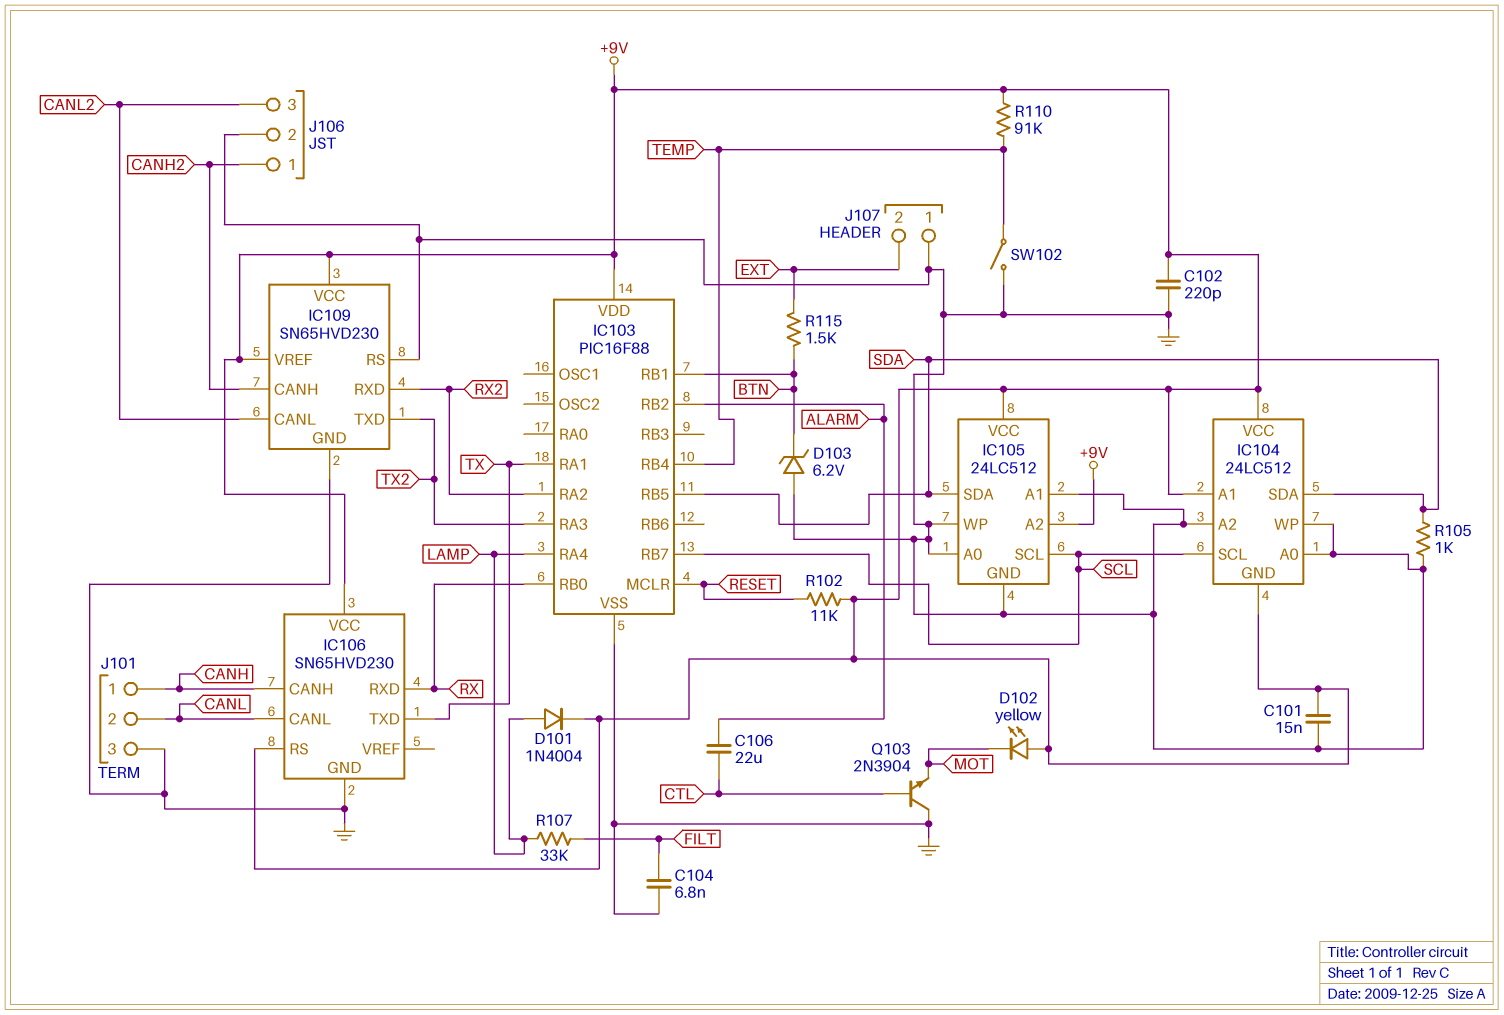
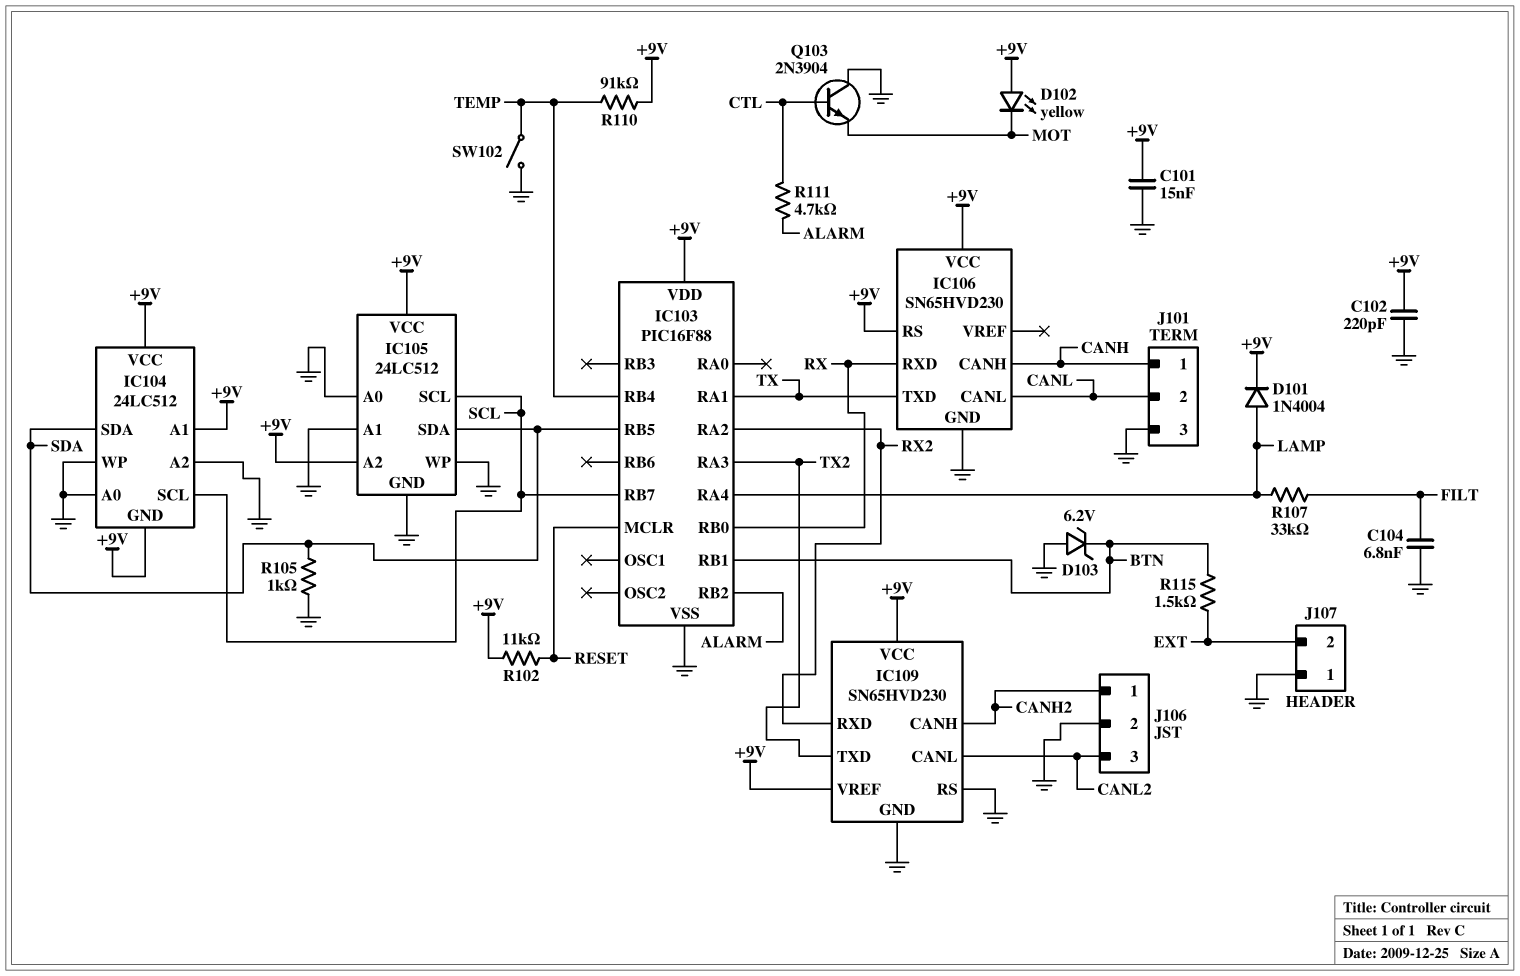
C106: 22uF (ALARM, CTL) -> none
R111: none -> 4.7k (ALARM, CTL)

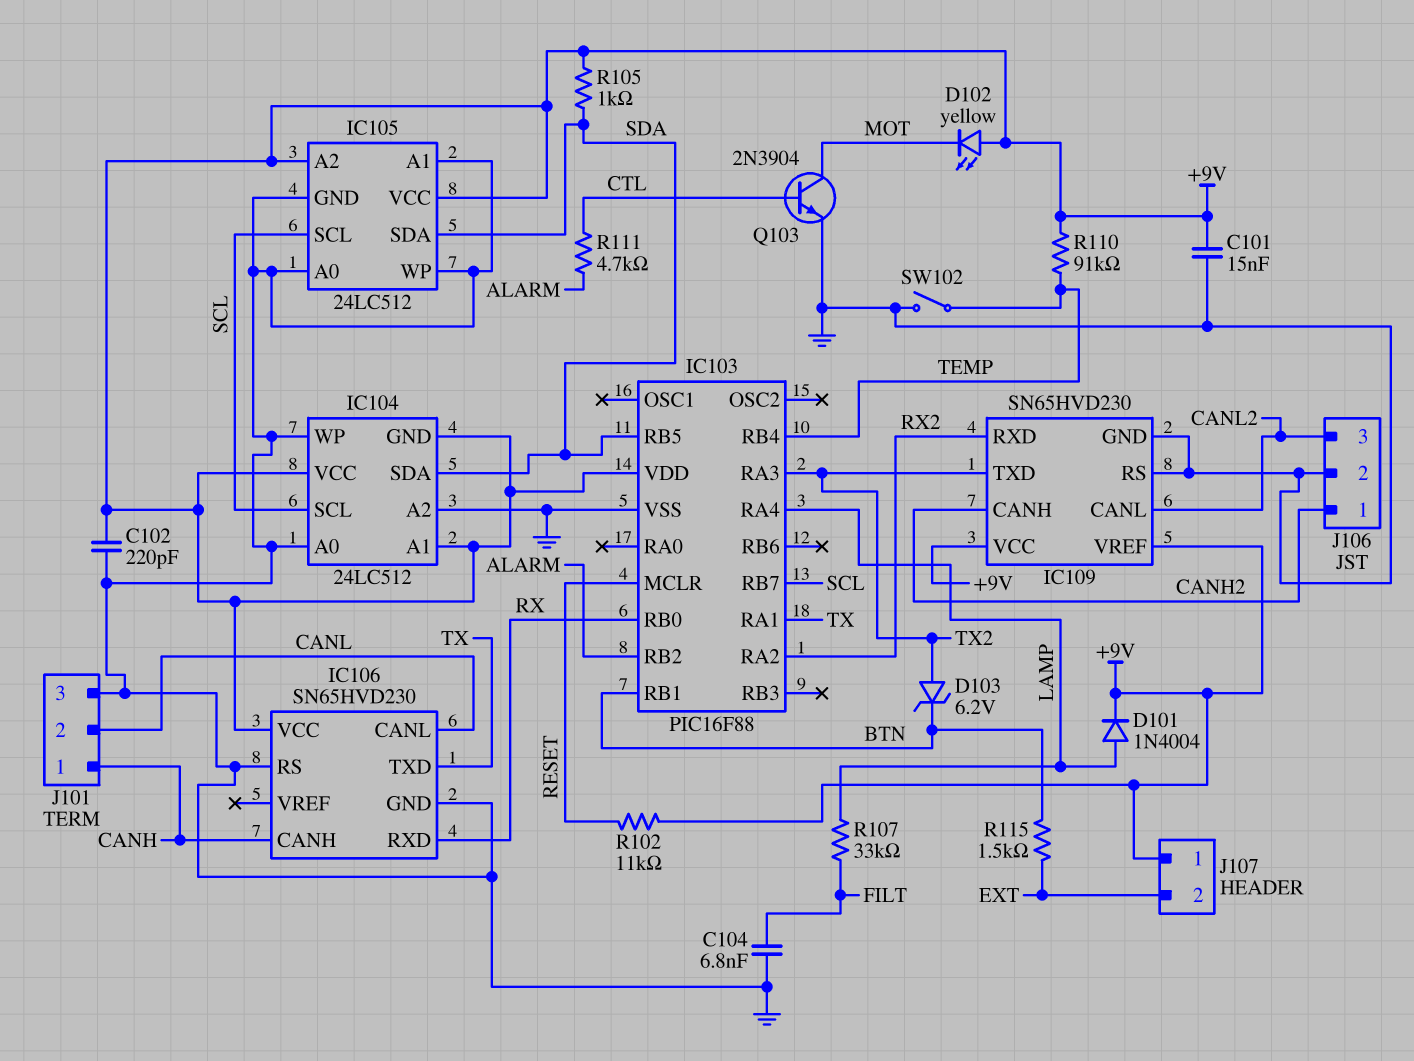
D103: zener 6.2V (A GND, K BTN) -> zener 6.2V (A TX2, K BTN)
IC106 pin RS: +9V -> GND
J107 pin 1: GND -> +9V
Q103: NPN 2N3904 (B CTL, C GND, E MOT) -> NPN 2N3904 (B CTL, C MOT, E GND)
R105: 1k (GND, SDA) -> 1k (+9V, SDA)

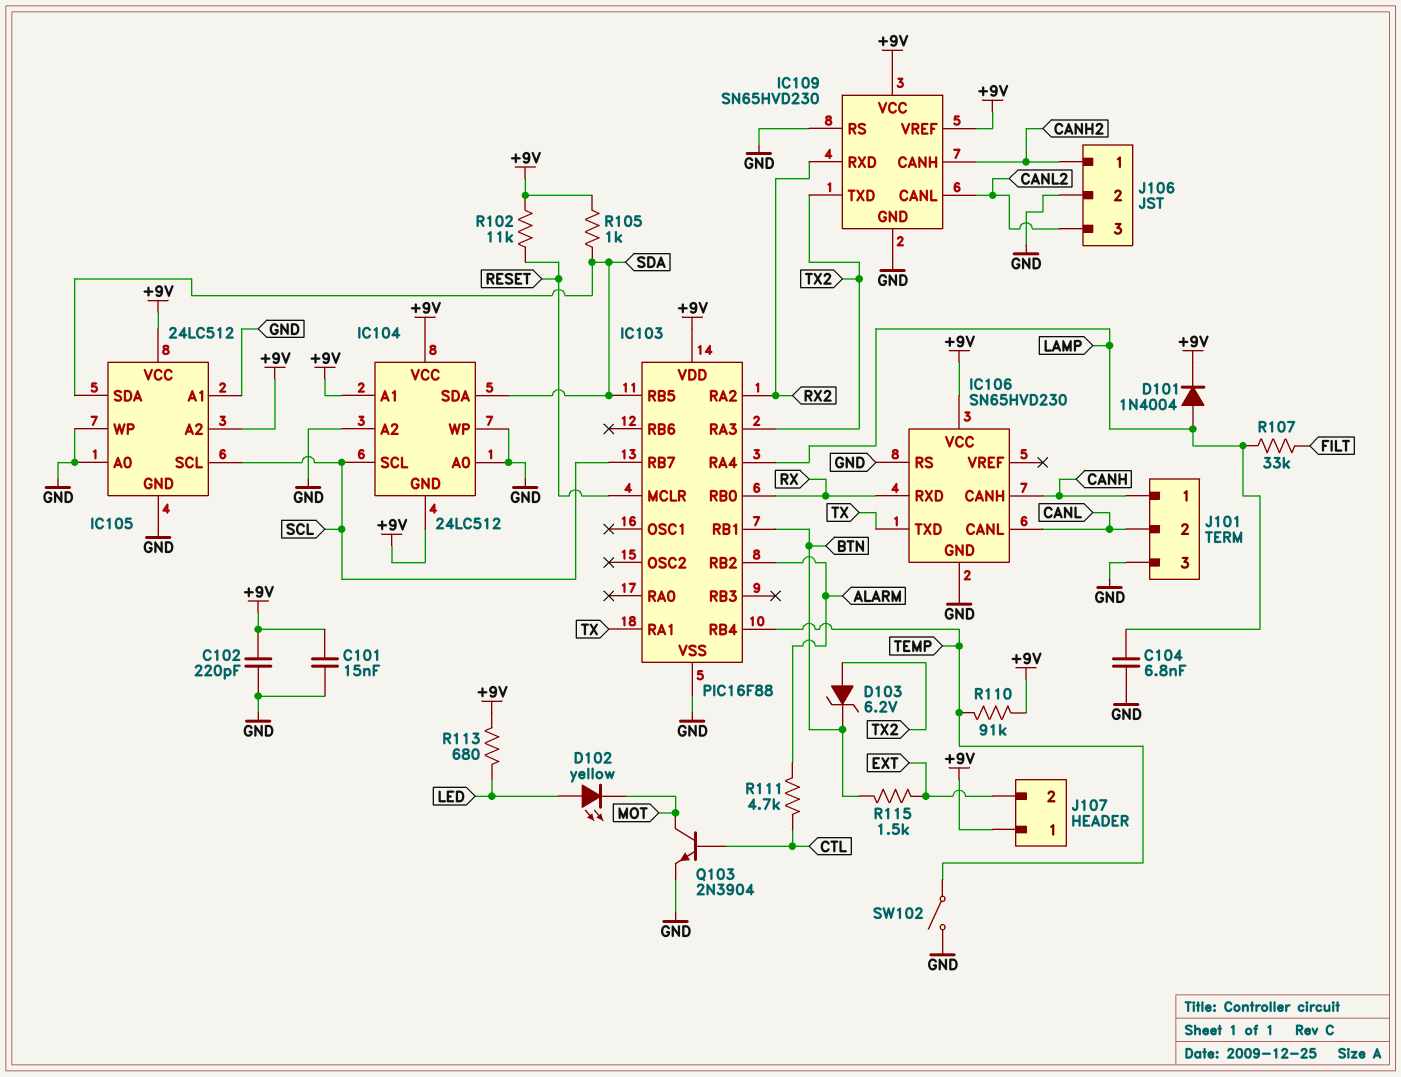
C104: 6.8nF (FILT, GND) -> 6.8nF (GND, LAMP)
D102: LED yellow (A +9V, K MOT) -> LED yellow (A LED, K MOT)
R113: none -> 680 (+9V, LED)

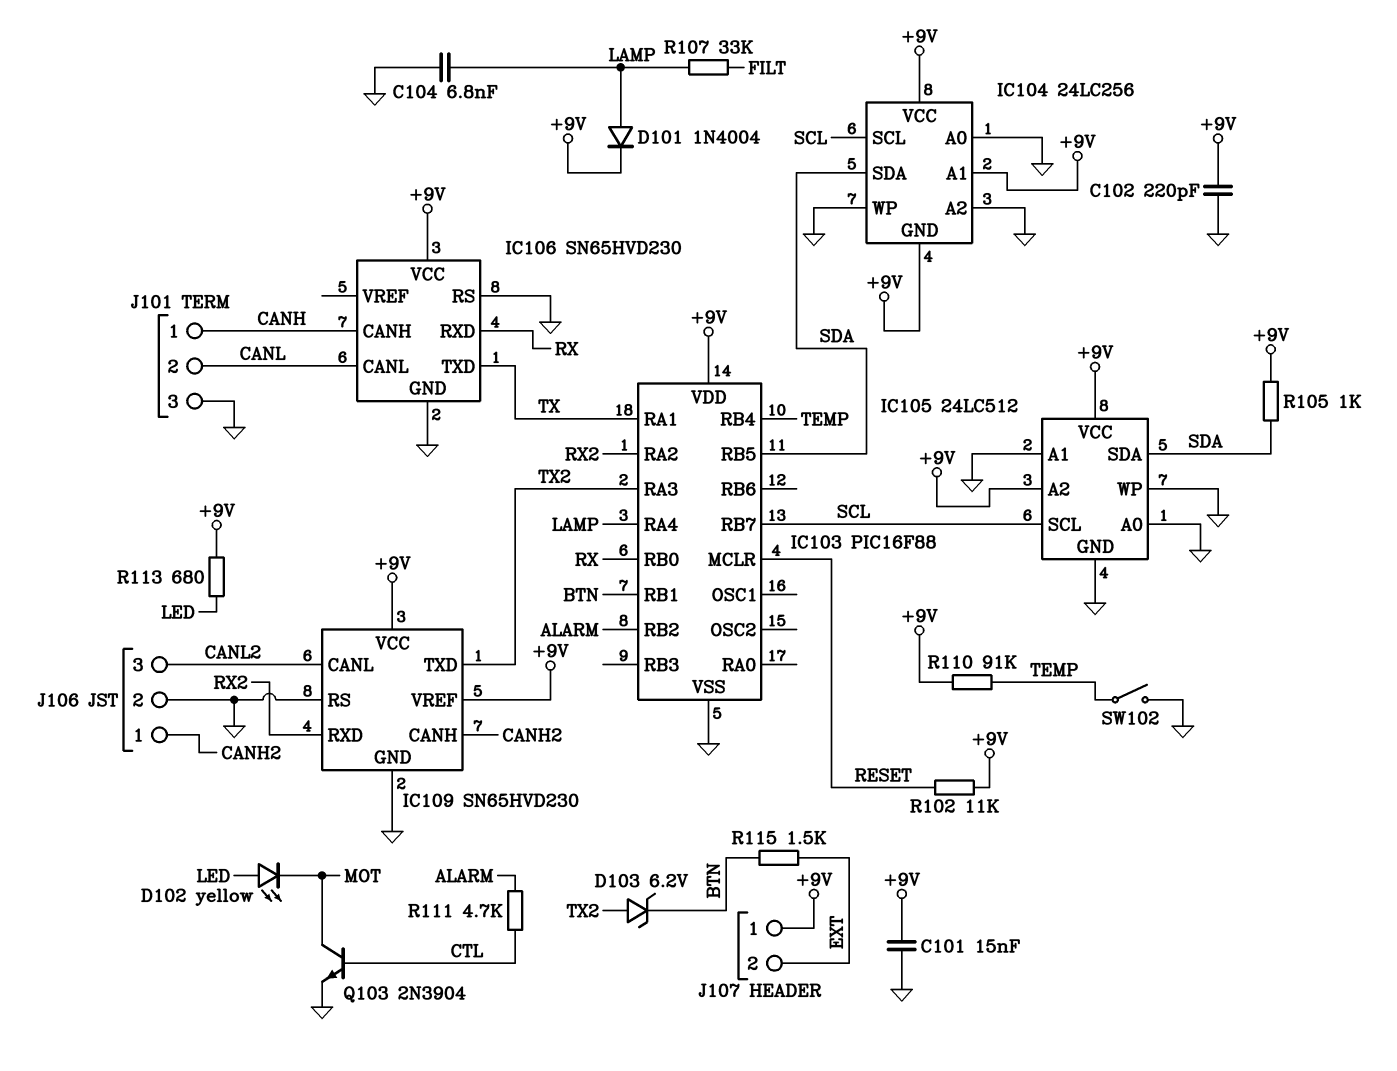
IC104: 24LC512 -> 24LC256

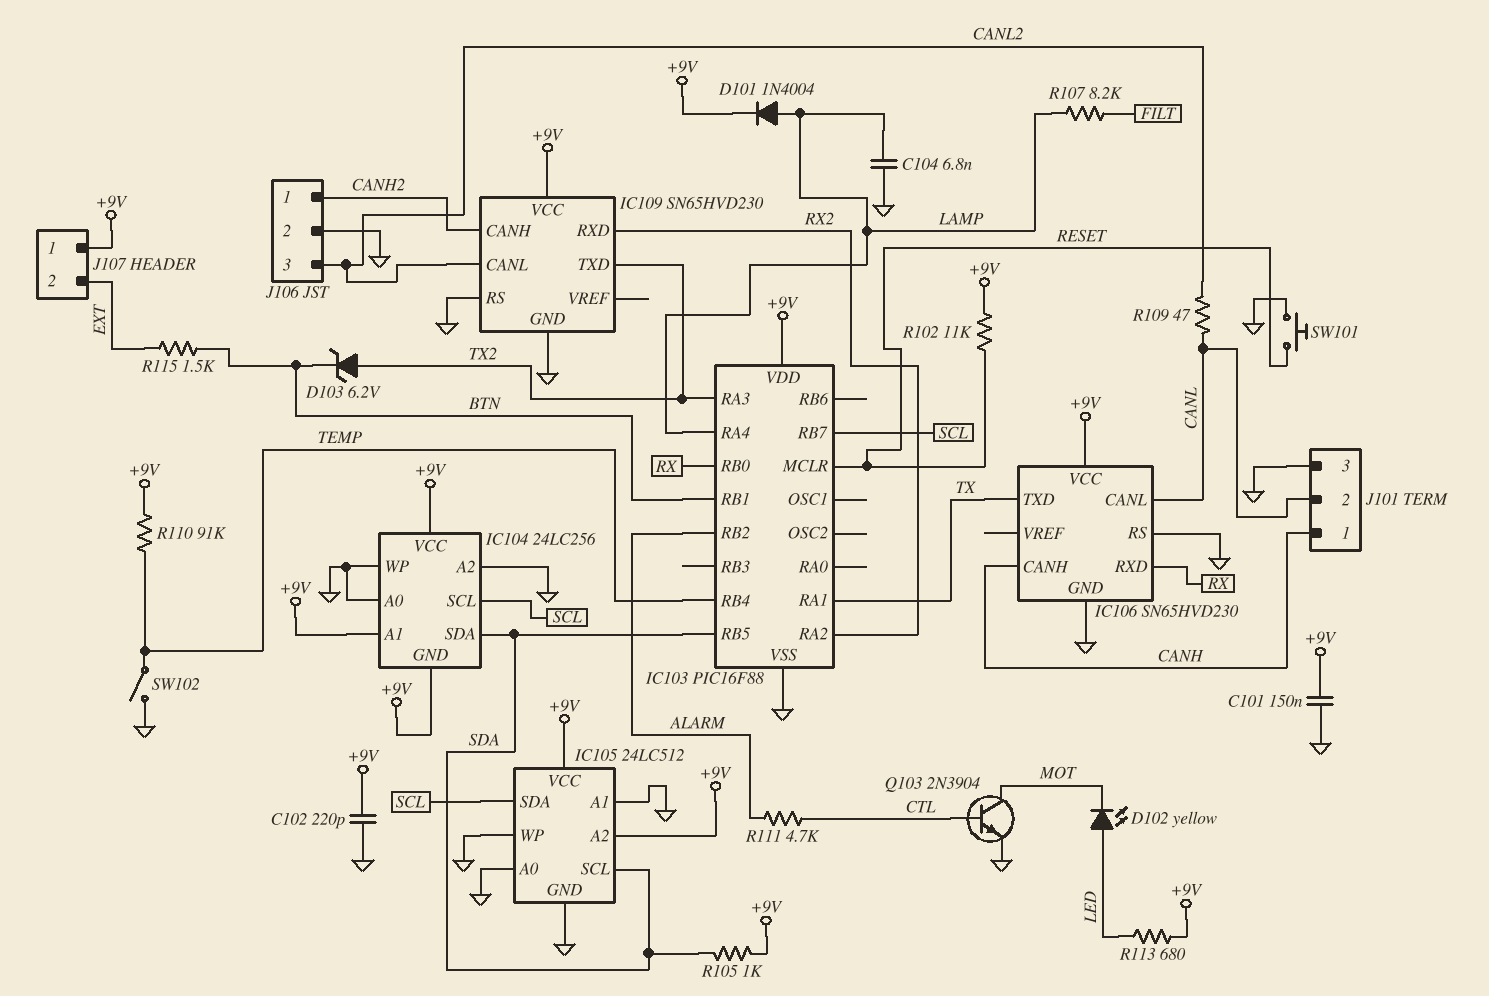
C101: 15nF (+9V, GND) -> 150nF (+9V, GND)
IC105 pin SCL: SCL -> SDA
IC105 pin SDA: SDA -> SCL
IC109 pin VREF: +9V -> none
R107: 33k (FILT, LAMP) -> 8.2k (FILT, LAMP)
R109: none -> 47 (CANL, CANL2)
SW101: none -> button (GND, RESET)

